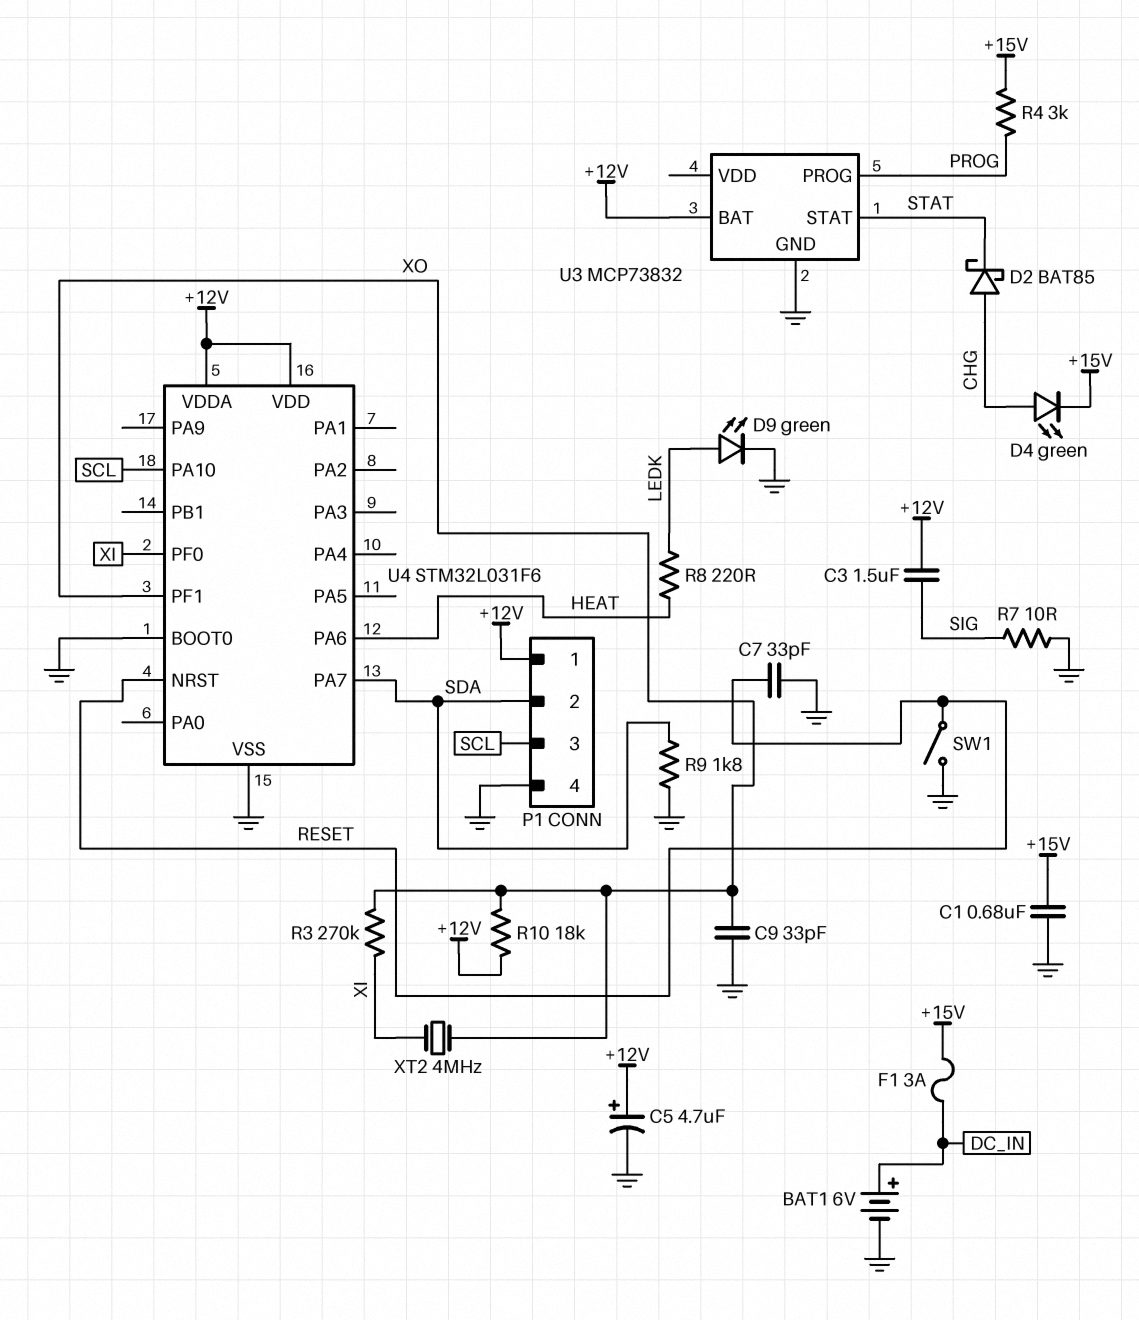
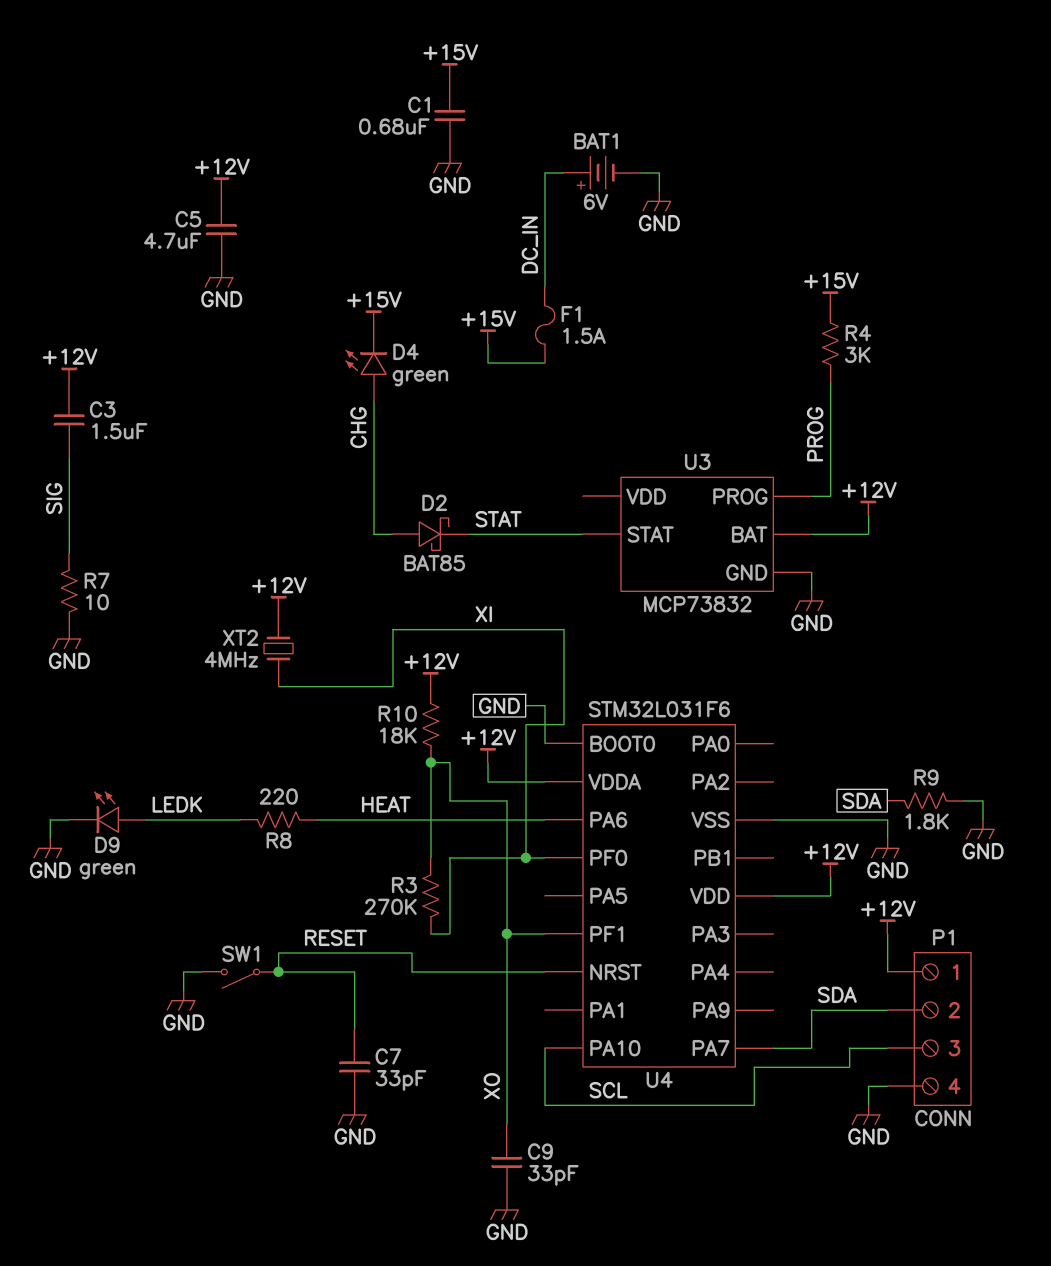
C5: 4.7uF (plus +12V, minus GND) -> 4.7uF (+12V, GND)
F1: 3A (+15V, DC_IN) -> 1.5A (+15V, DC_IN)
XT2: 4MHz (XI, XO) -> 4MHz (+12V, XI)

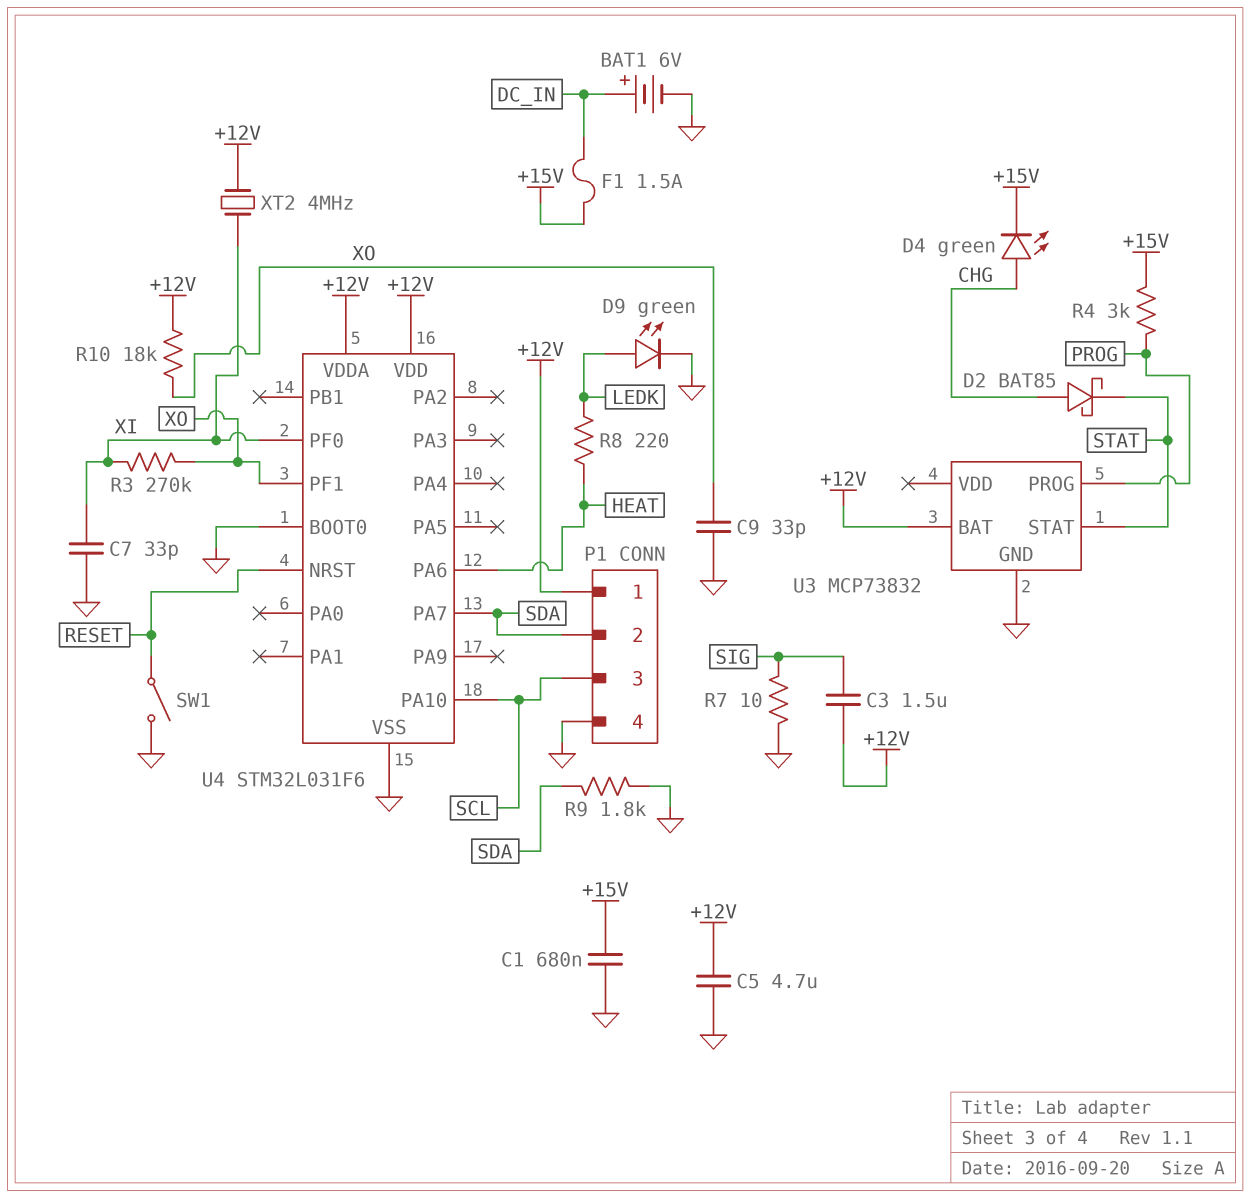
C7: 33pF (GND, RESET) -> 33pF (GND, XI)

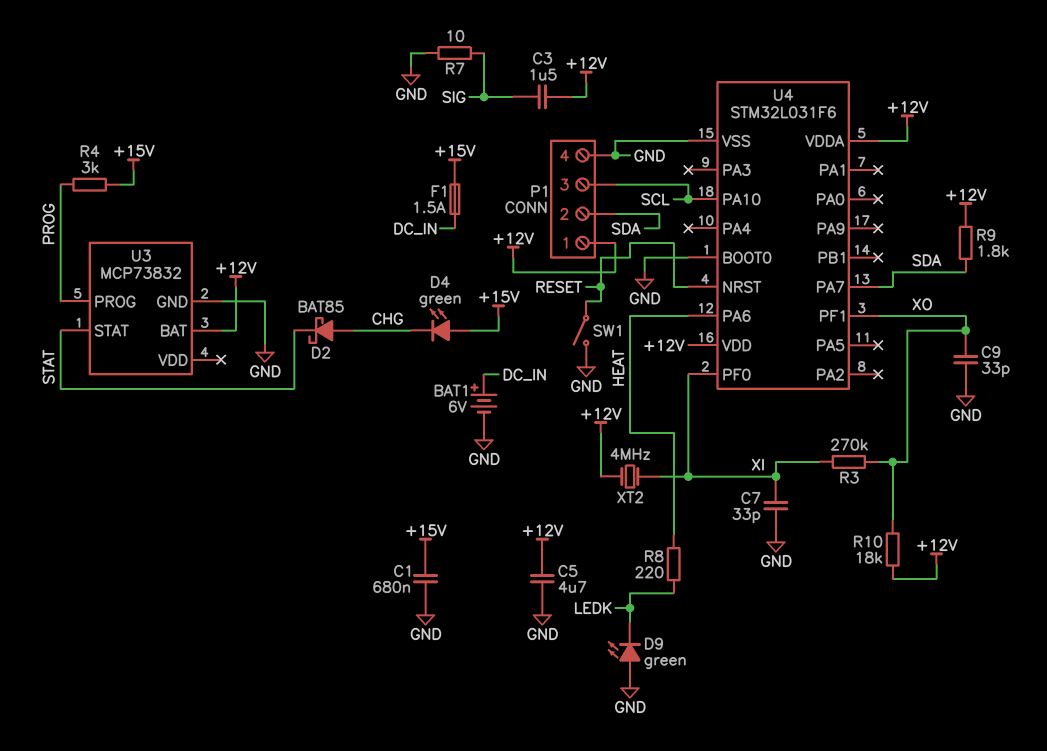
D4: LED green (A CHG, K +15V) -> LED green (A +15V, K CHG)
D9: LED green (A LEDK, K GND) -> LED green (A GND, K LEDK)
R9: 1.8k (GND, SDA) -> 1.8k (+12V, SDA)

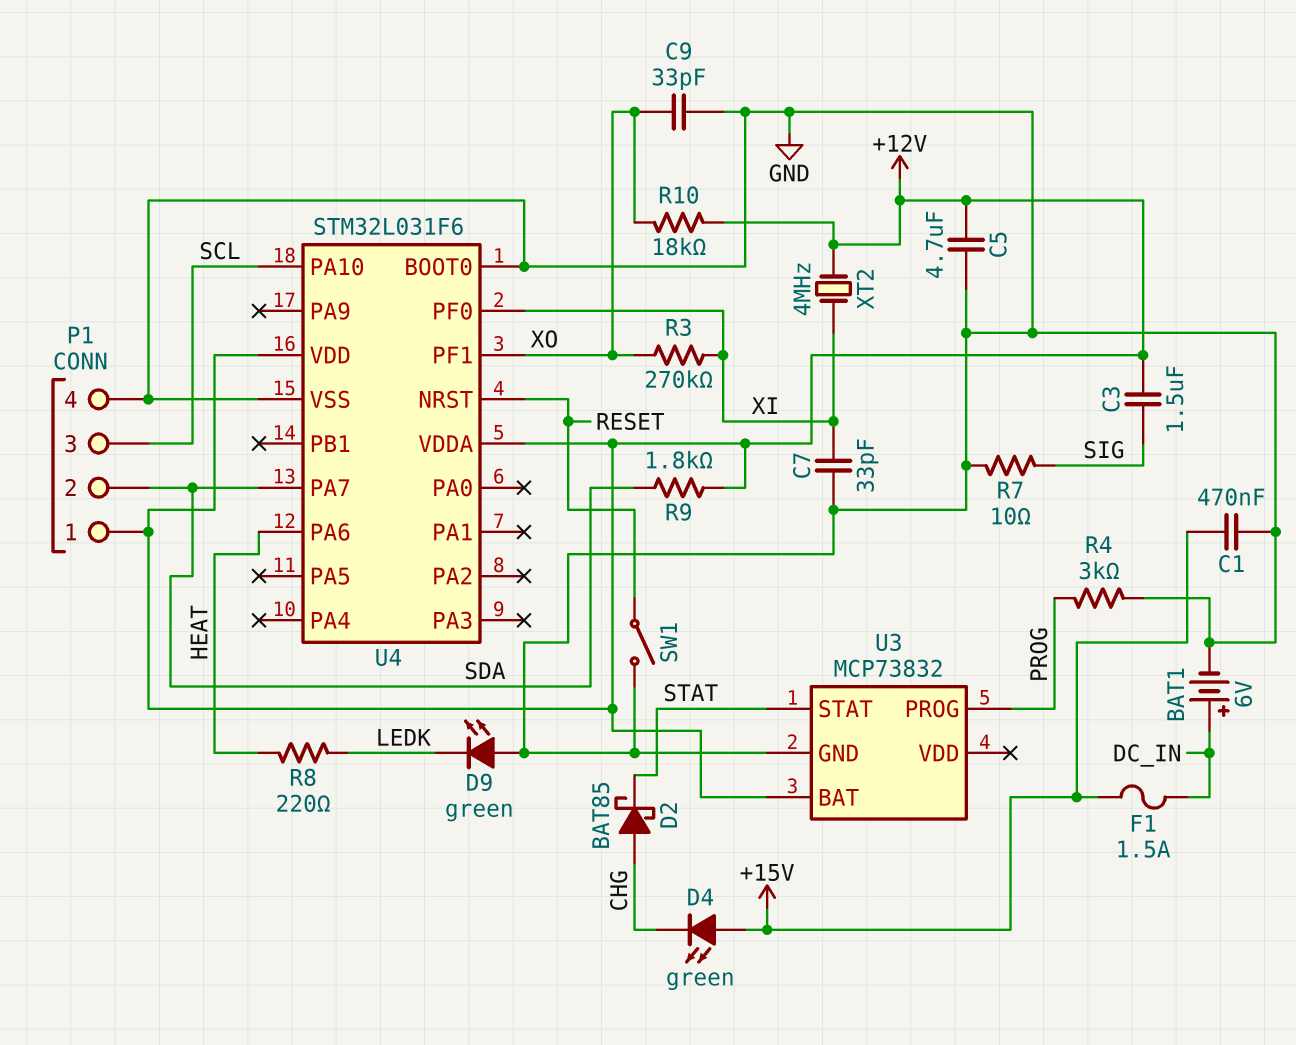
C1: 680nF (+15V, GND) -> 470nF (+15V, GND)
R4: 3k (+15V, PROG) -> 3k (GND, PROG)

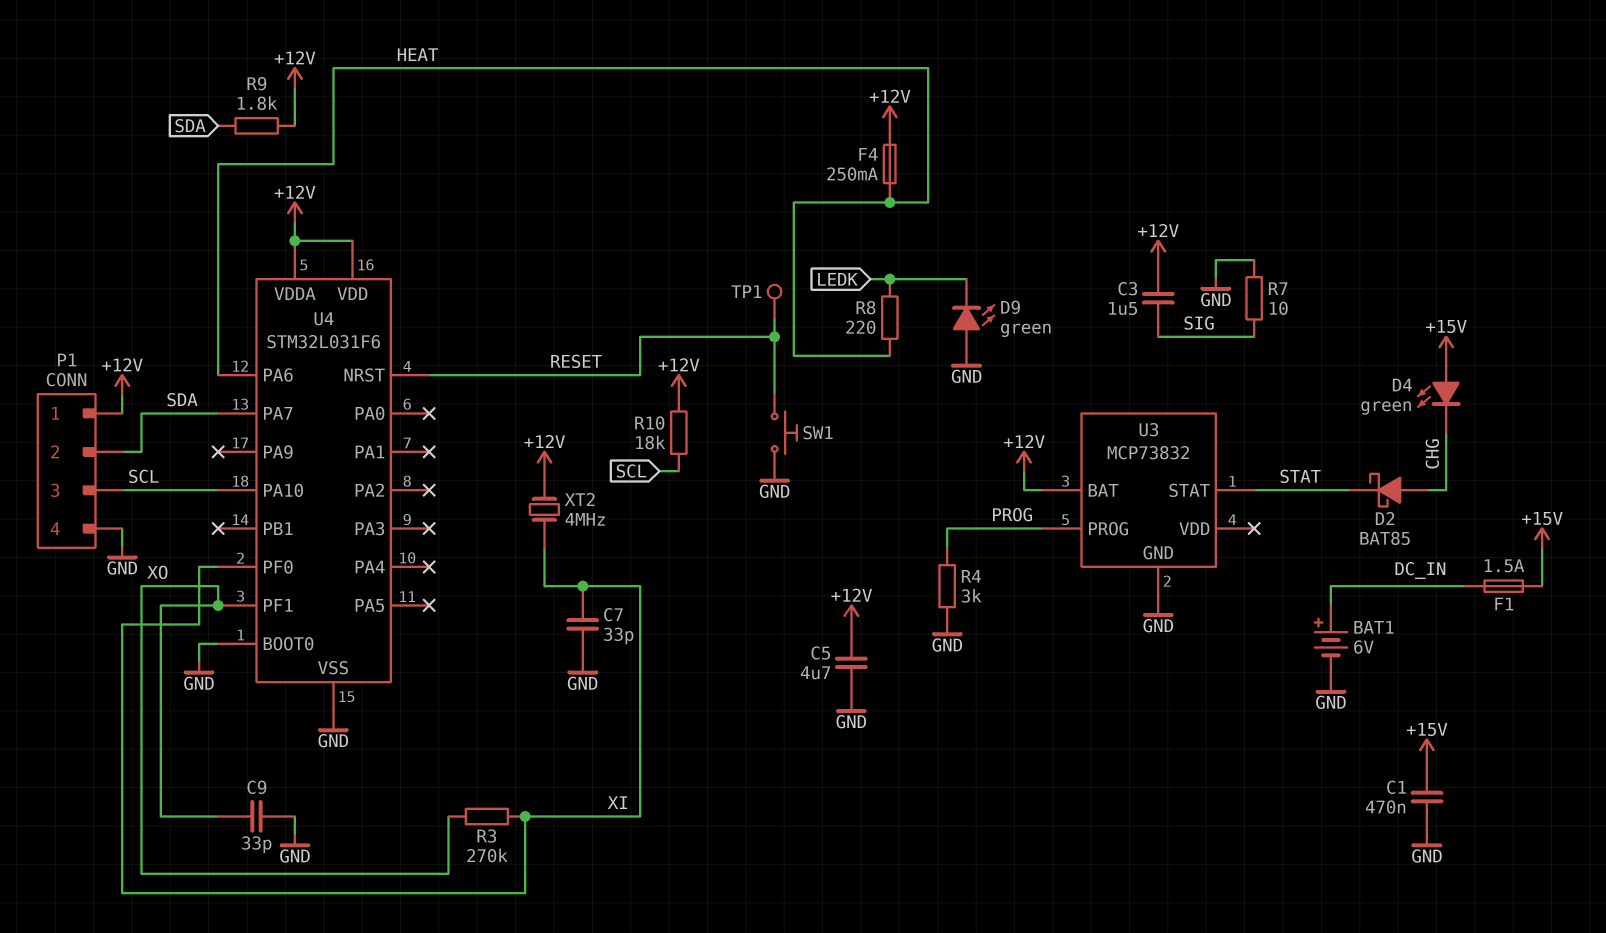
F4: none -> 250mA (+12V, HEAT)
R10: 18k (+12V, XO) -> 18k (+12V, SCL)
SW1: switch (GND, RESET) -> button (GND, RESET)
TP1: none -> test point (RESET)

